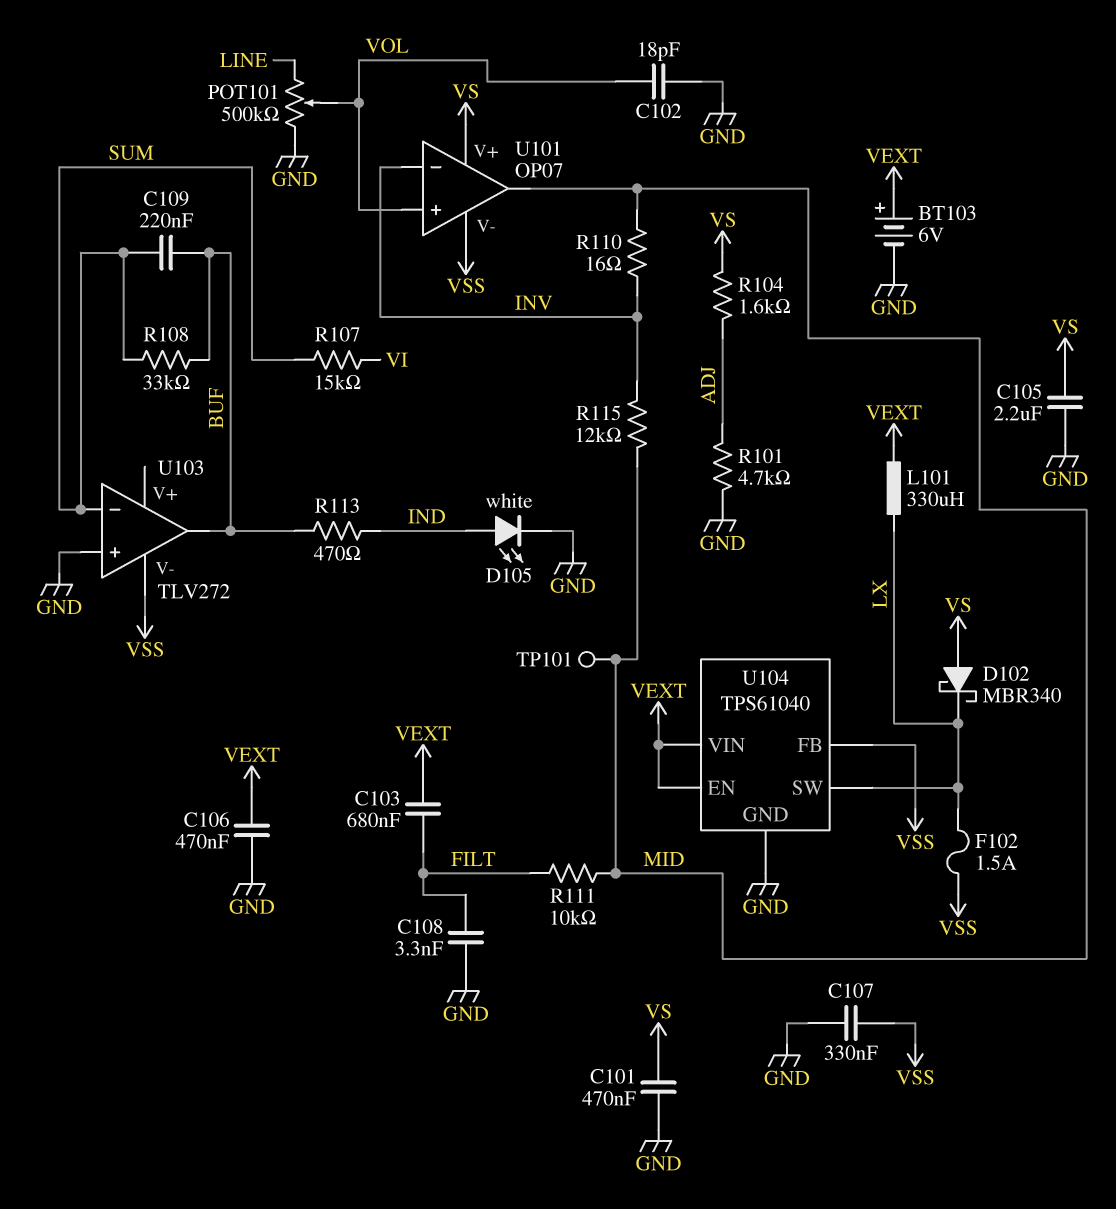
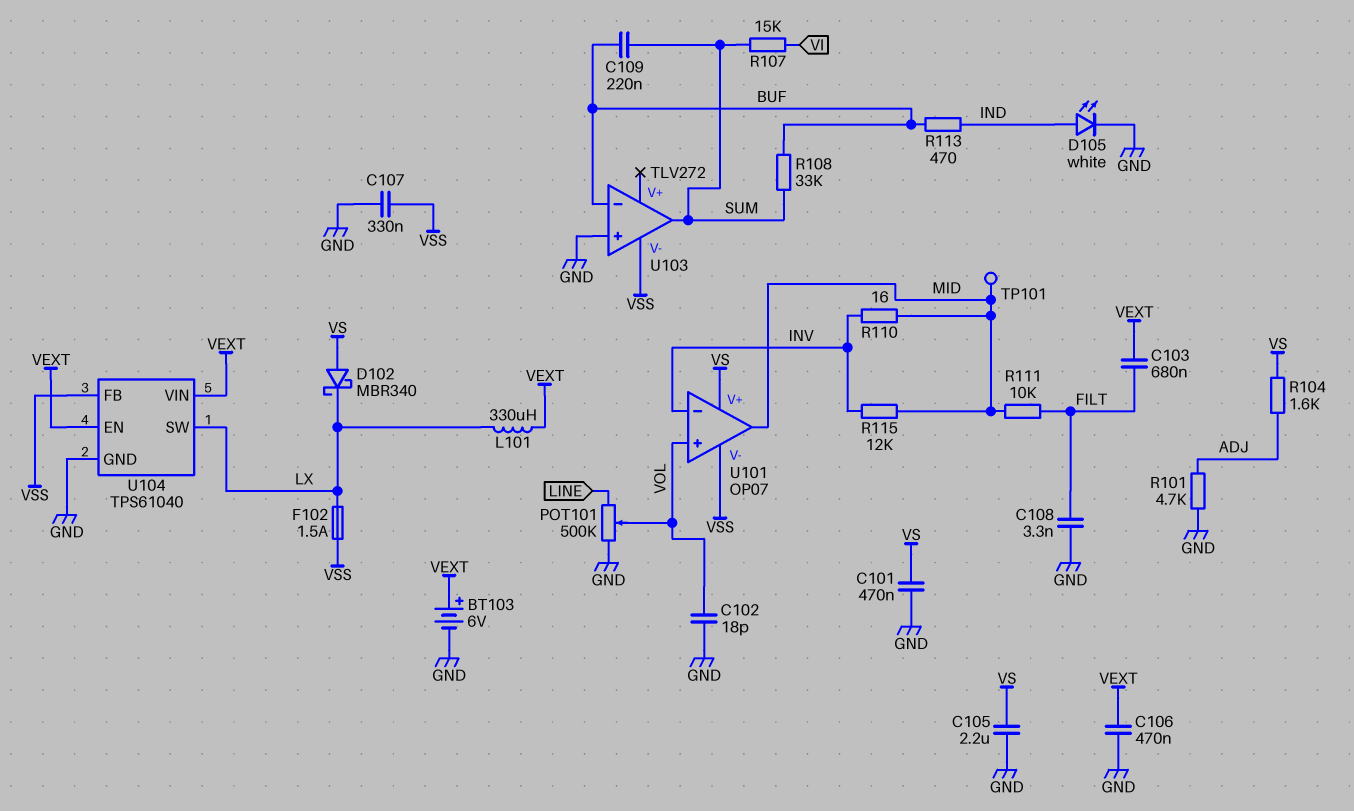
U103 pin in-: SUM -> BUF
U103 pin out: BUF -> SUM

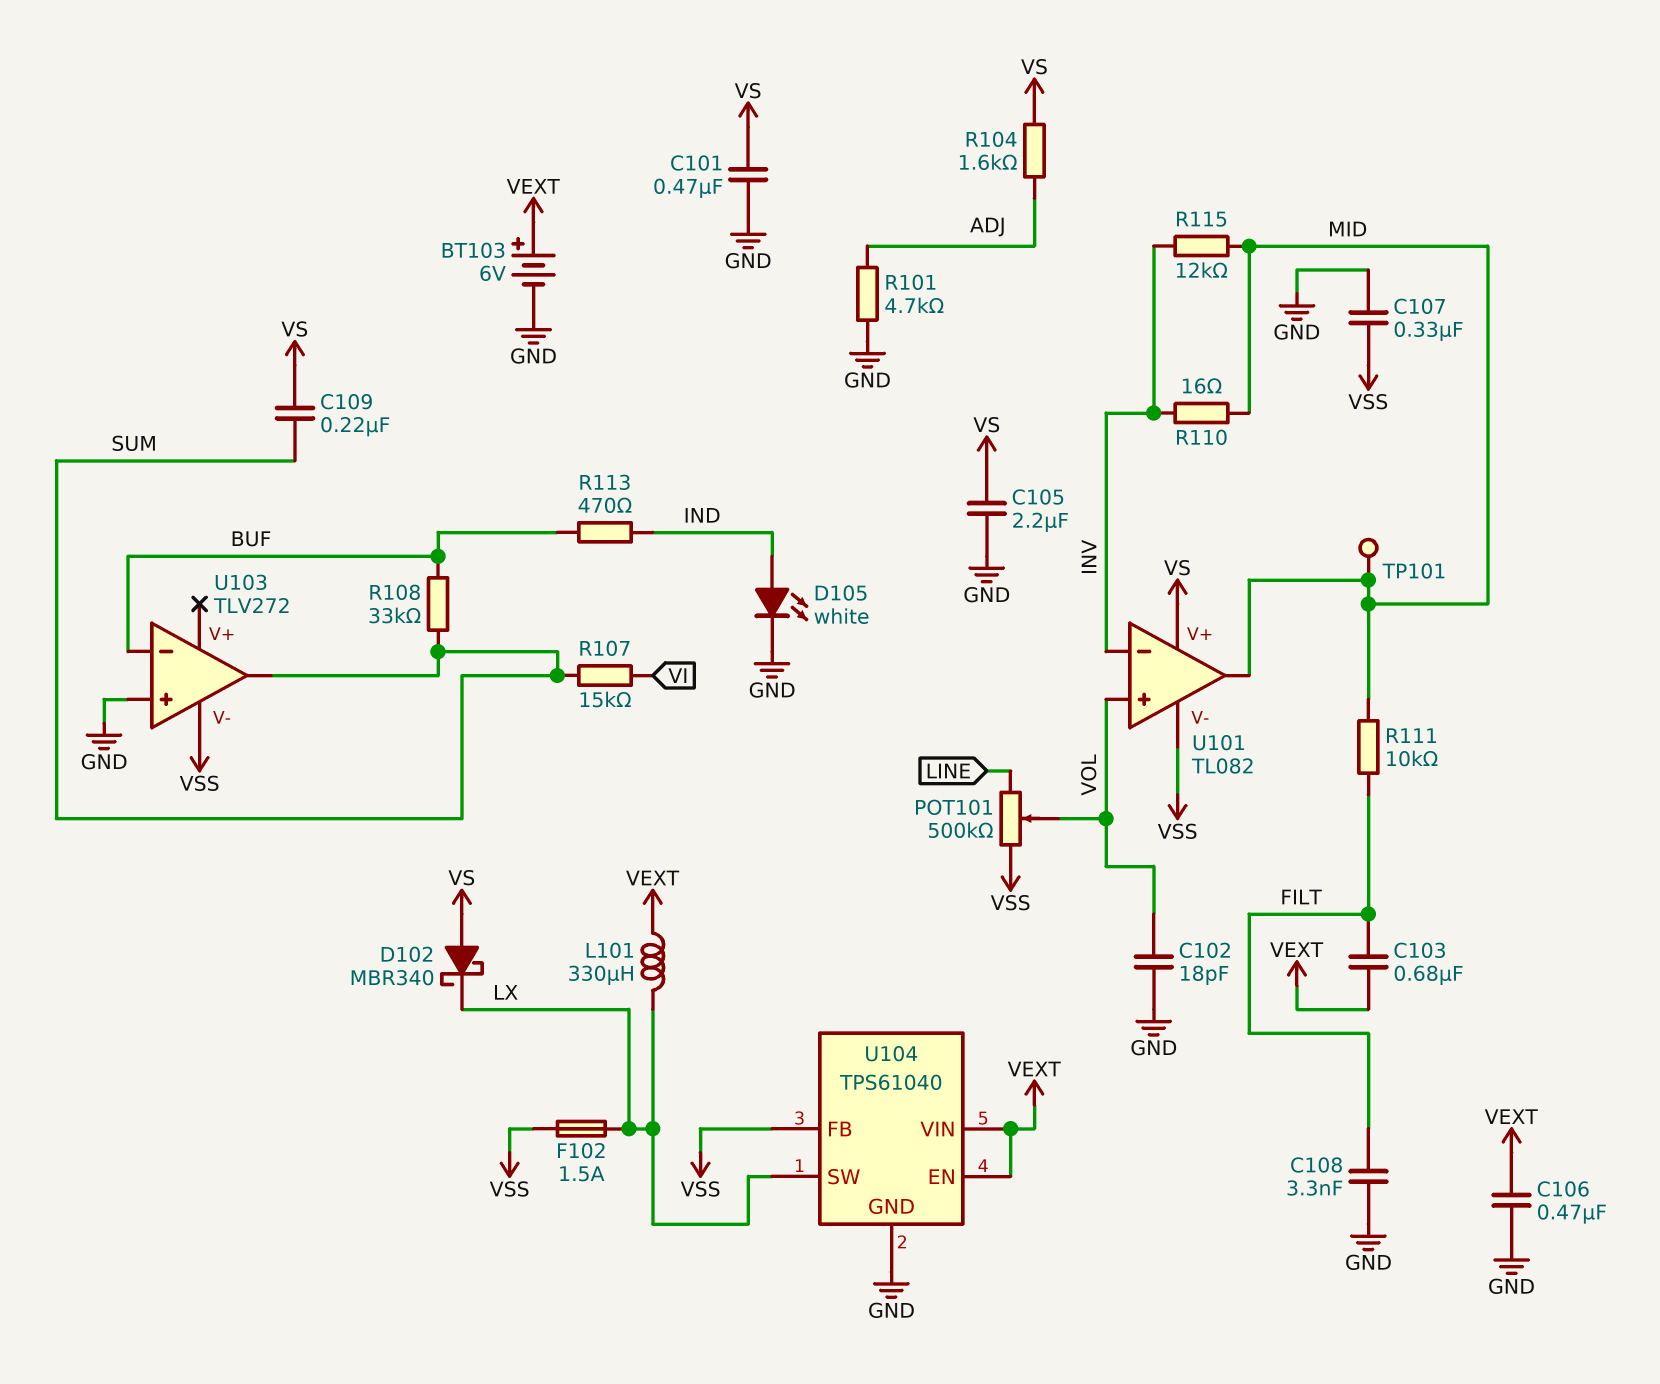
C109: 220nF (BUF, SUM) -> 220nF (SUM, VS)
POT101: 500k (GND, LINE, wiper VOL) -> 500k (LINE, VSS, wiper VOL)
U101: OP07 -> TL082

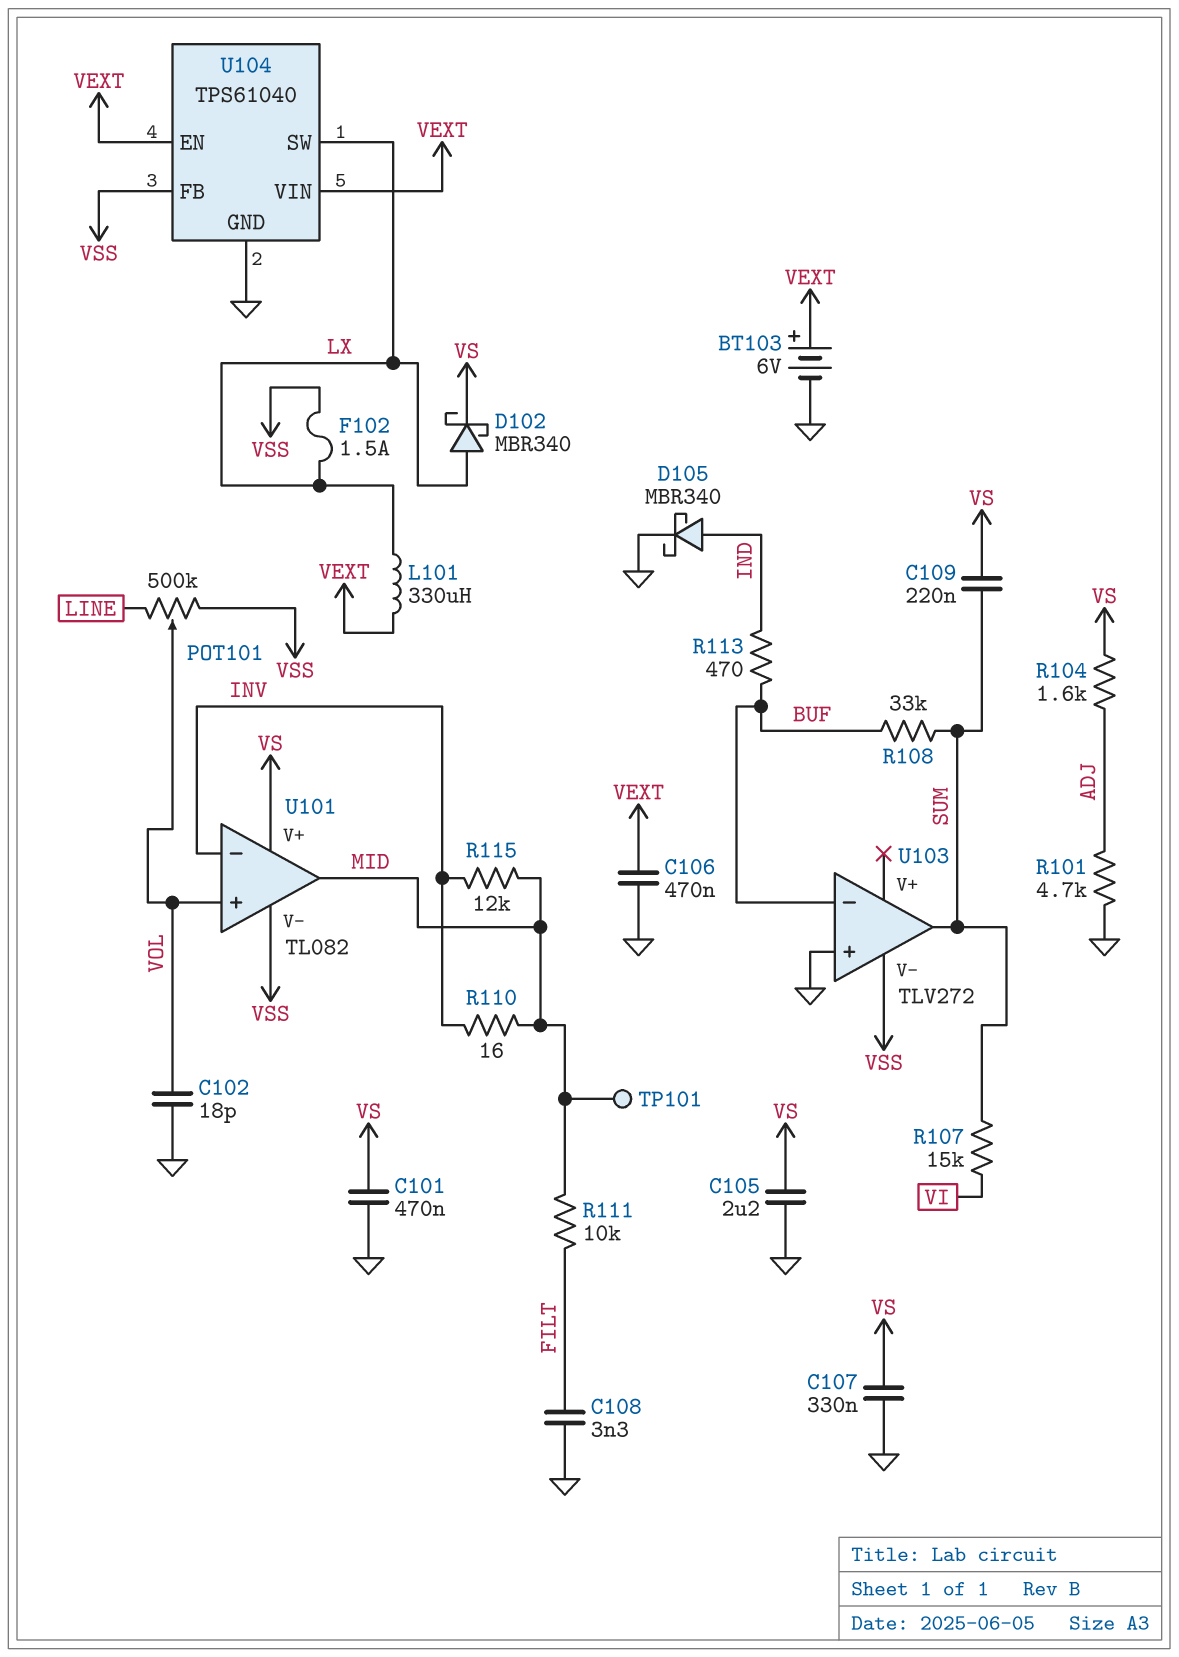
C103: 680nF (FILT, VEXT) -> none
C107: 330nF (GND, VSS) -> 330nF (GND, VS)
D102: schottky MBR340 (A VS, K LX) -> schottky MBR340 (A LX, K VS)
D105: LED white (A IND, K GND) -> schottky MBR340 (A IND, K GND)

